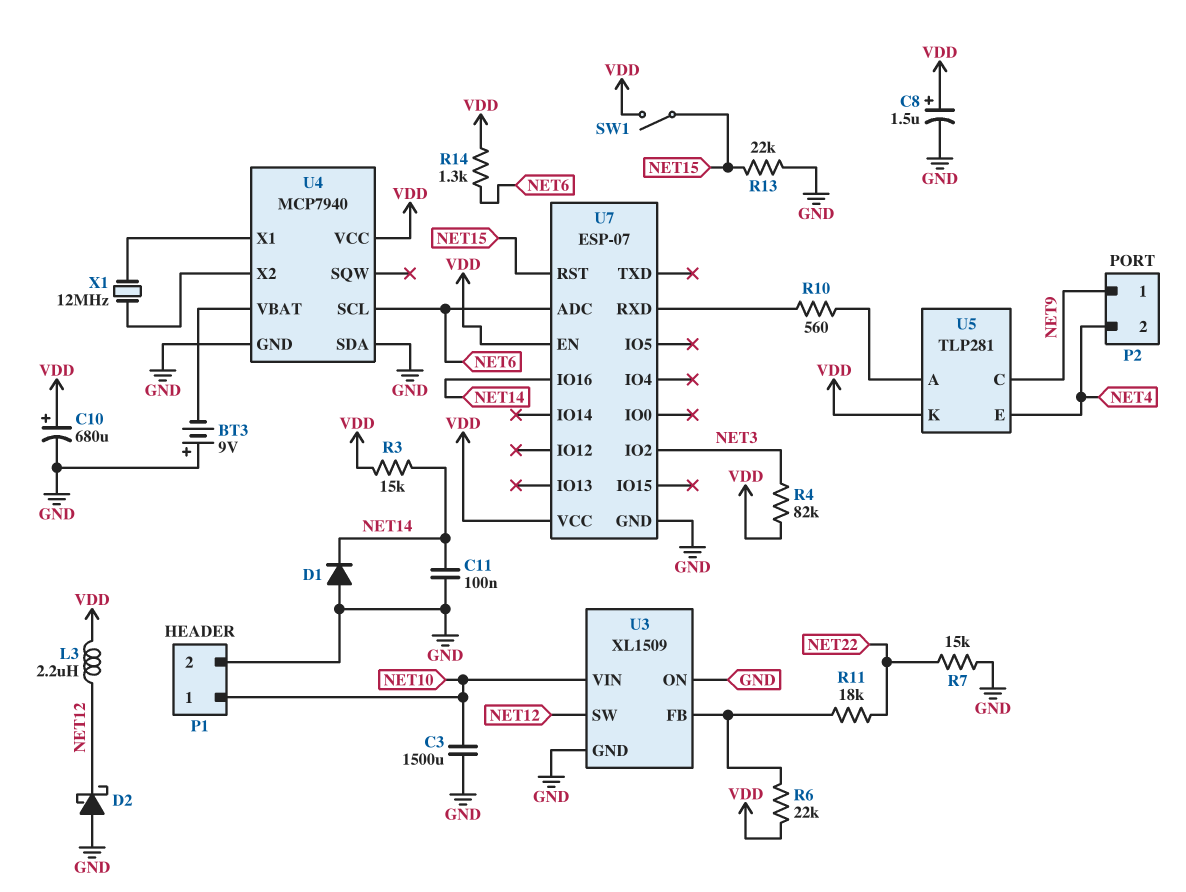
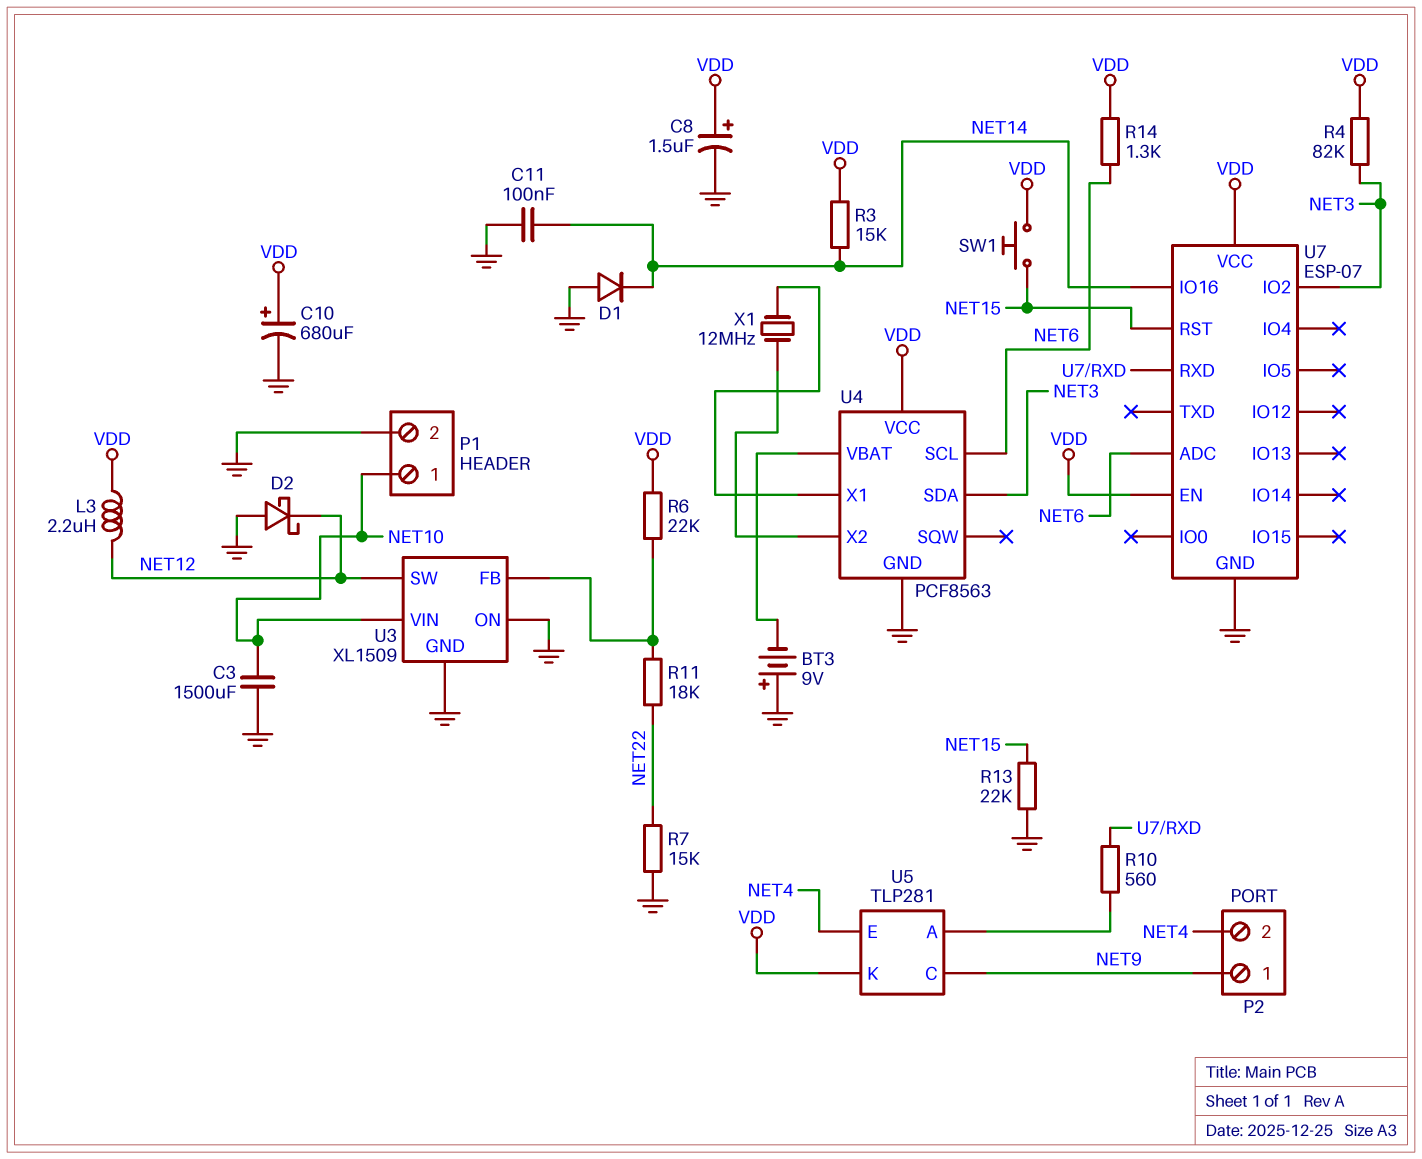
SW1: switch (NET15, VDD) -> button (NET15, VDD)
U4: MCP7940 -> PCF8563
U4 pin SDA: GND -> NET3

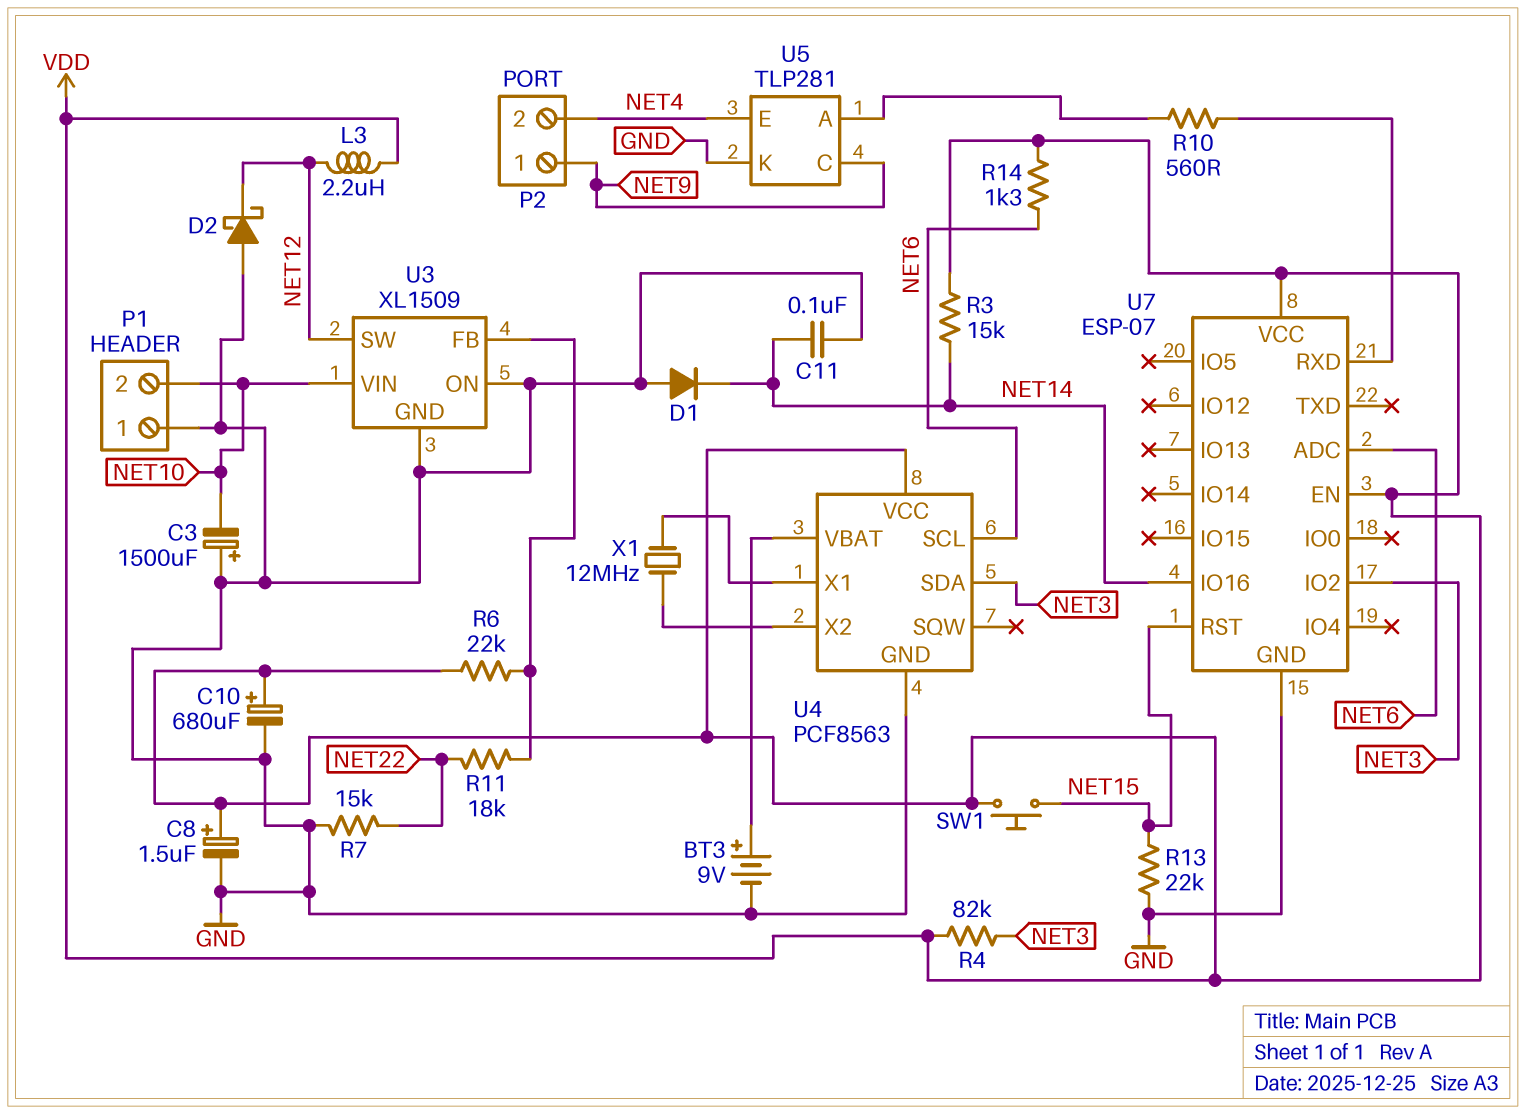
BT3: 9V (plus GND, minus U4/VBAT) -> 9V (plus U4/VBAT, minus GND)
C3: 1500uF (GND, NET10) -> 1500uF (plus GND, minus NET10)
P1 pin 1: NET10 -> GND
P1 pin 2: GND -> NET10
U5 pin K: VDD -> GND

